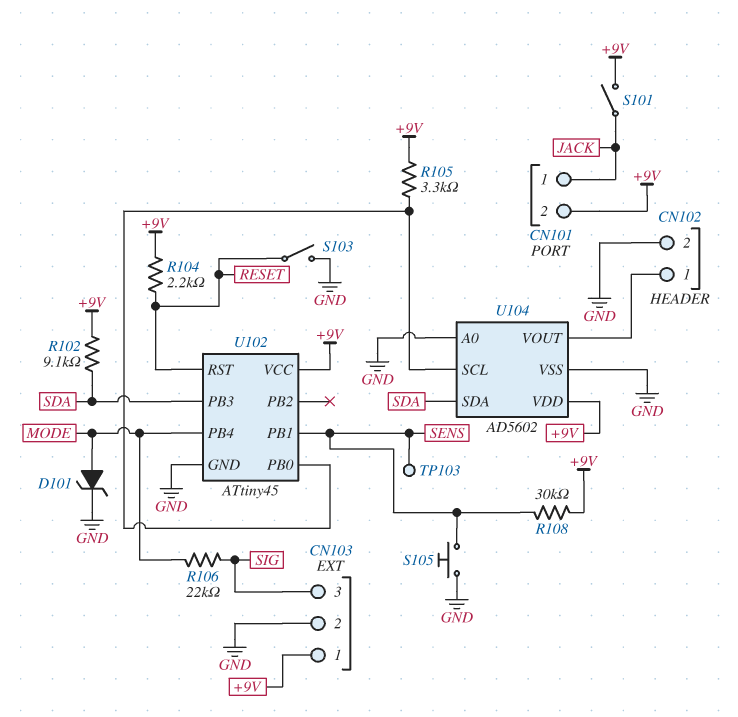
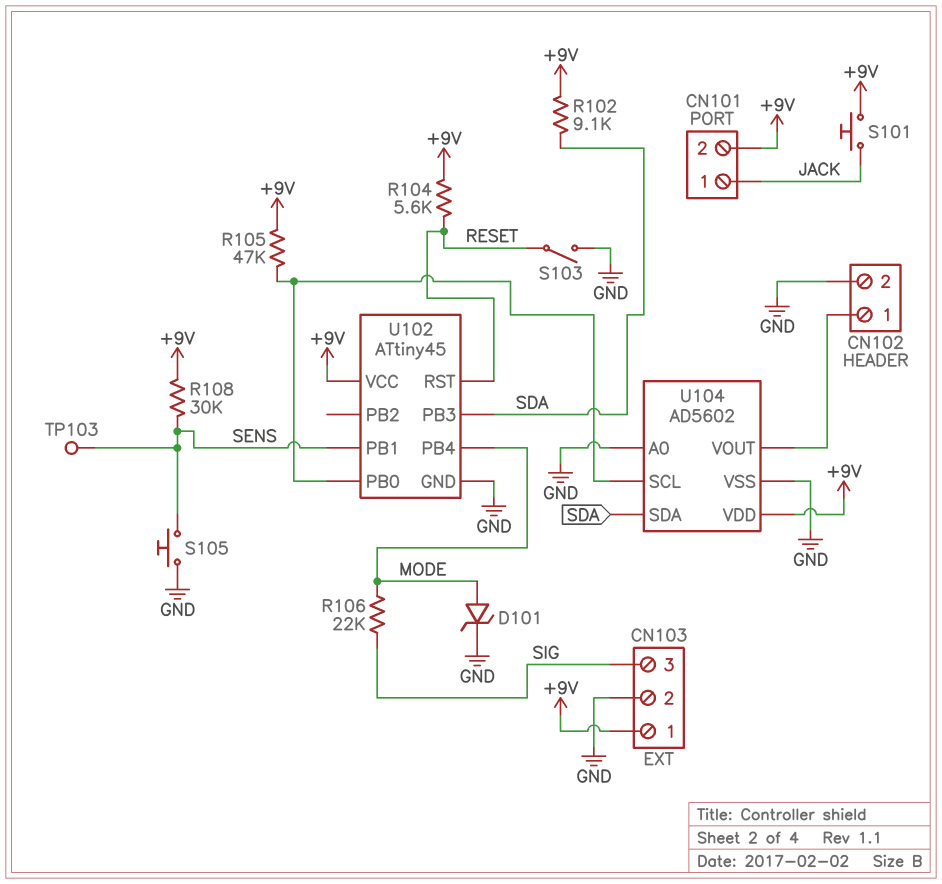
R104: 2.2k (+9V, RESET) -> 5.6k (+9V, RESET)
R105: 3.3k (+9V, U102/PB0) -> 47k (+9V, U102/PB0)
S101: switch (+9V, JACK) -> button (+9V, JACK)

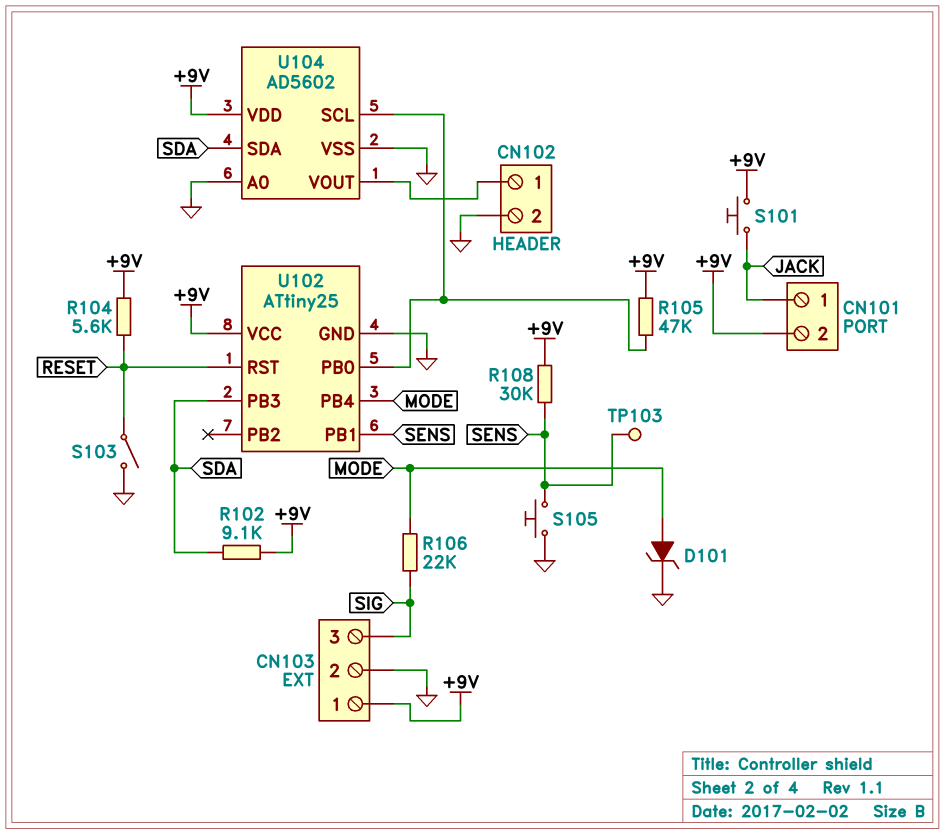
U102: ATtiny45 -> ATtiny25

